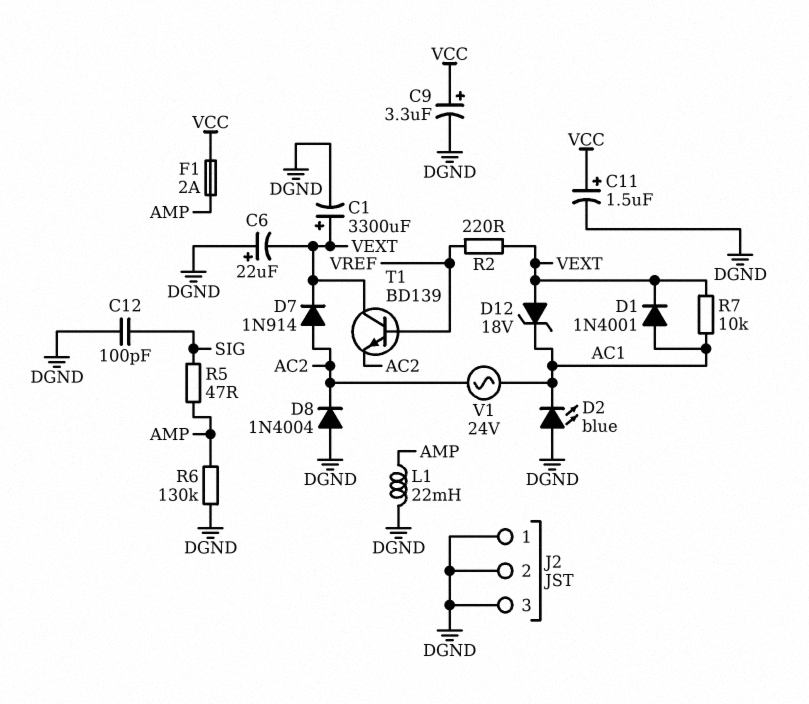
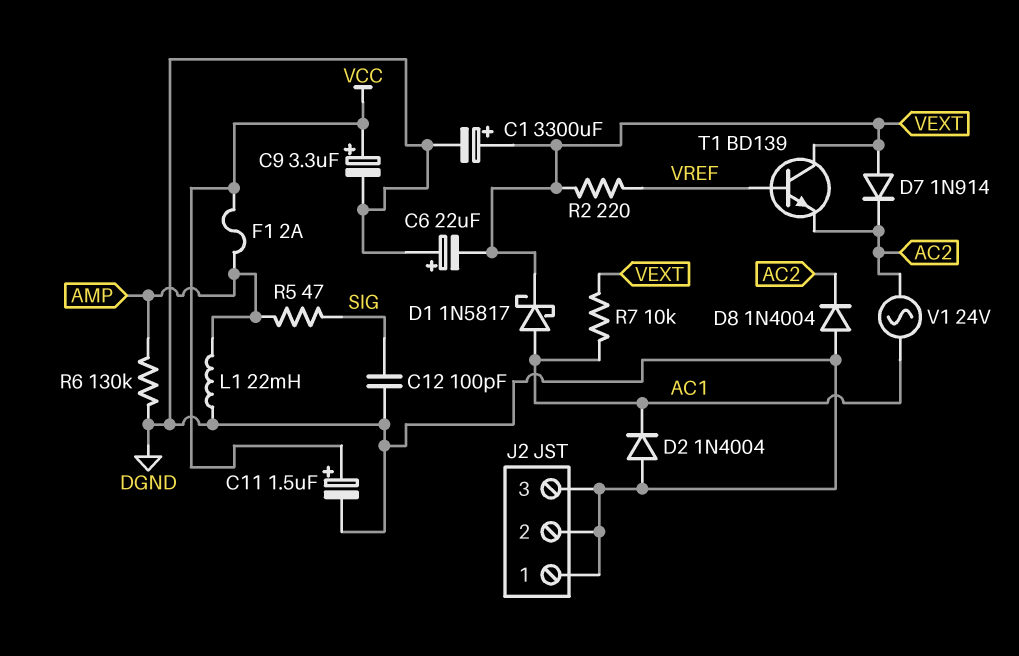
D1: diode 1N4001 (A AC1, K VEXT) -> schottky 1N5817 (A AC1, K VEXT)
D2: LED blue (A DGND, K AC1) -> diode 1N4004 (A DGND, K AC1)
D7: diode 1N914 (A AC2, K VEXT) -> diode 1N914 (A VEXT, K AC2)
D12: zener 18V (A VEXT, K AC1) -> none

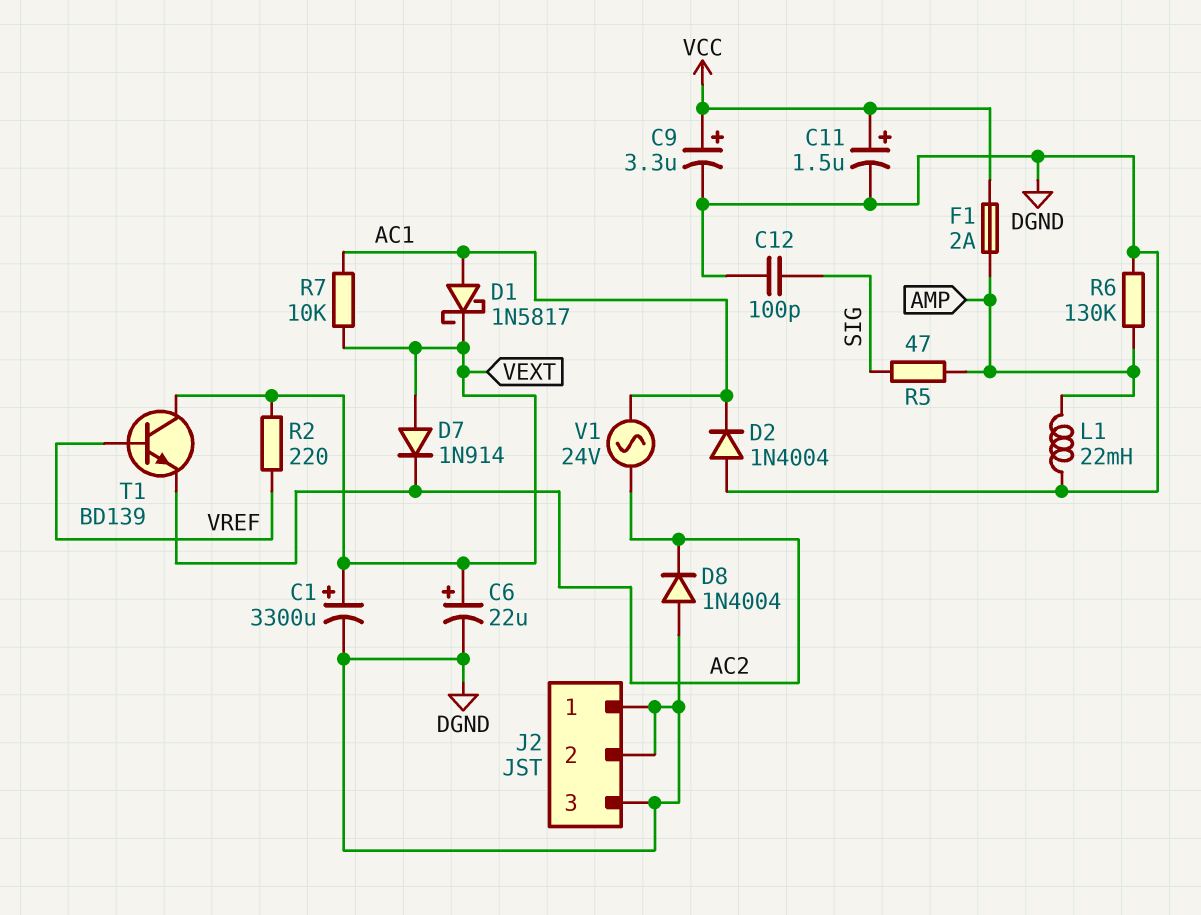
C6: 22uF (plus DGND, minus VEXT) -> 22uF (plus VEXT, minus DGND)

